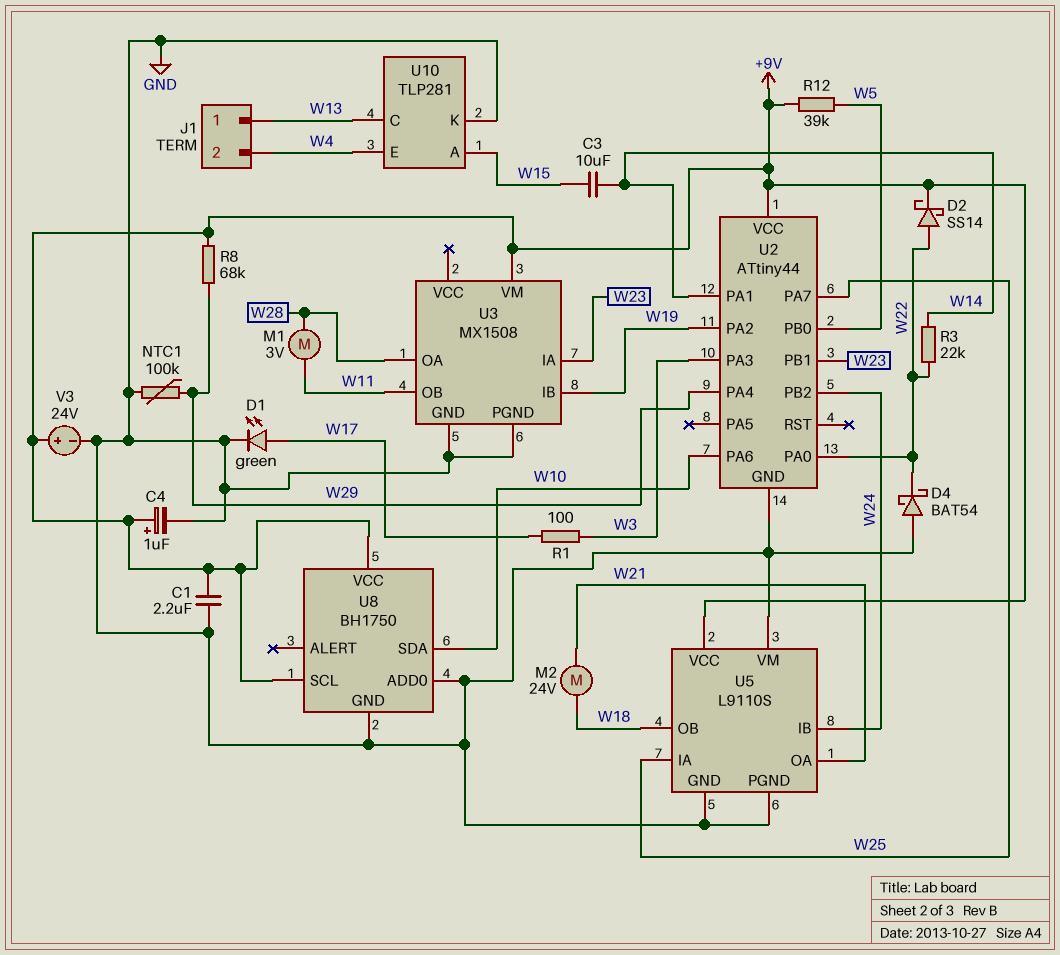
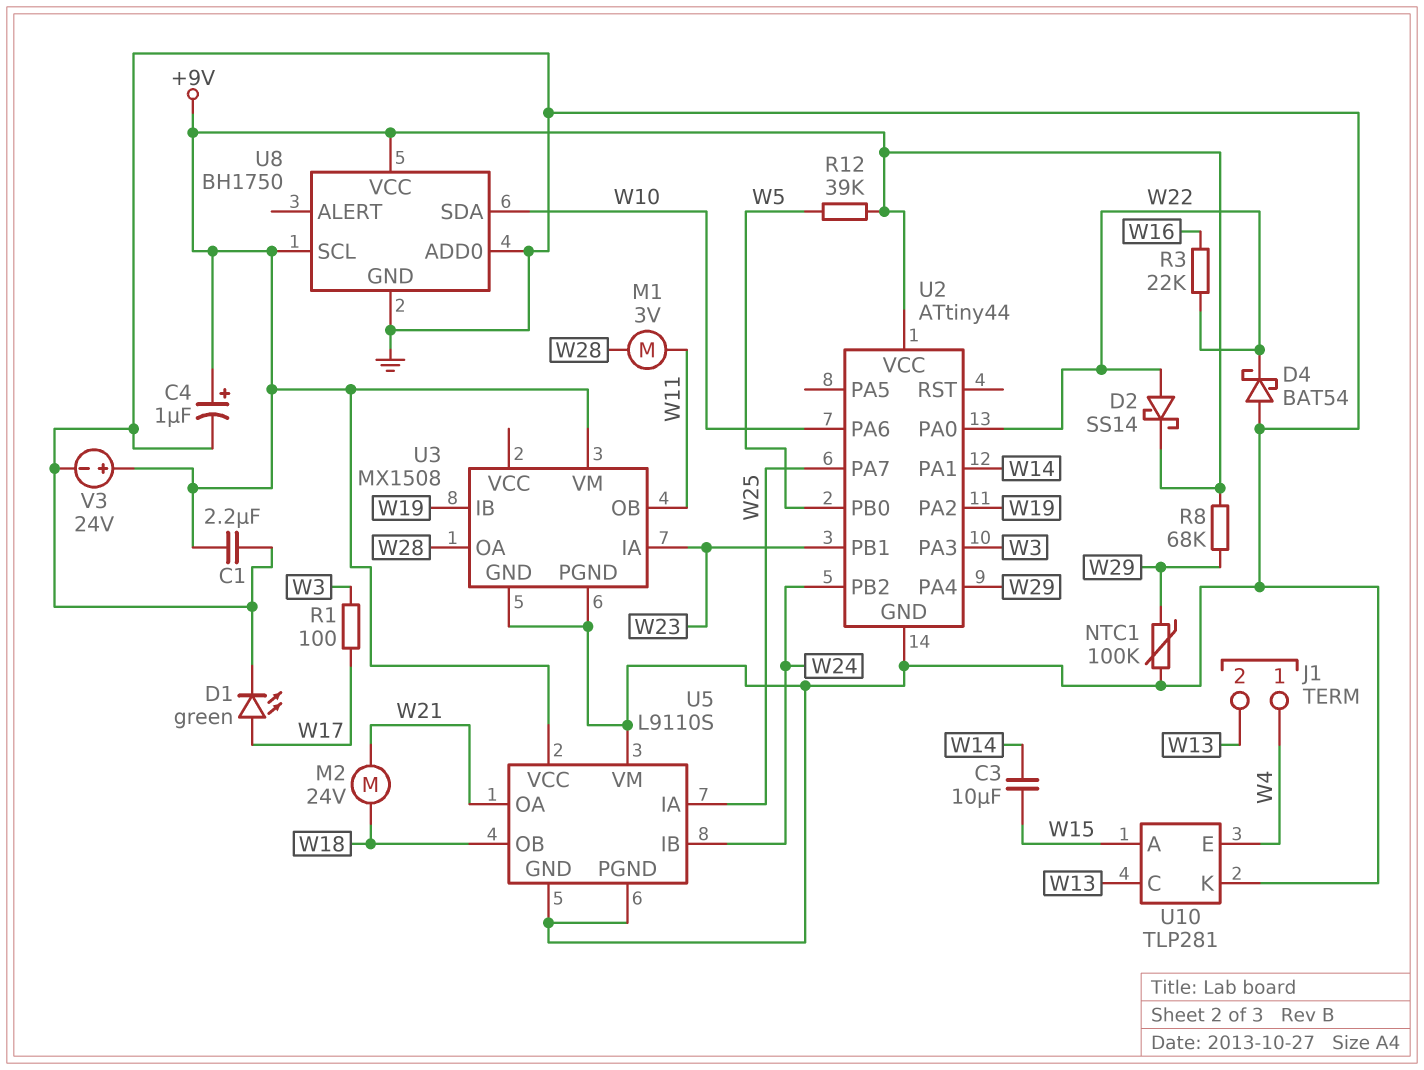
J1 pin 1: W13 -> W4
J1 pin 2: W4 -> W13
R3: 22k (W14, W22) -> 22k (W16, W22)

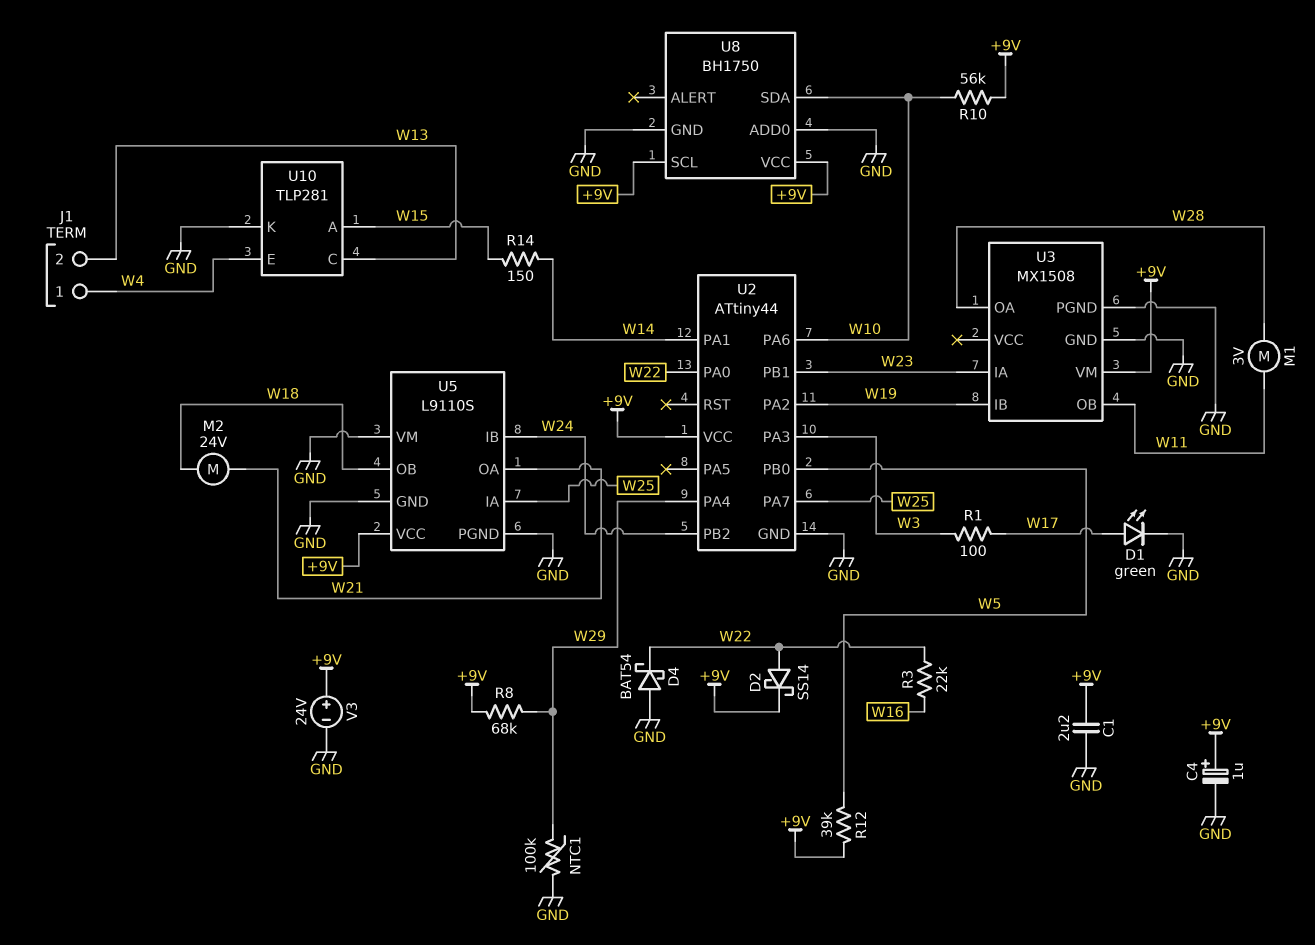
C3: 10uF (W14, W15) -> none
R10: none -> 56k (+9V, W10)
R14: none -> 150 (W14, W15)

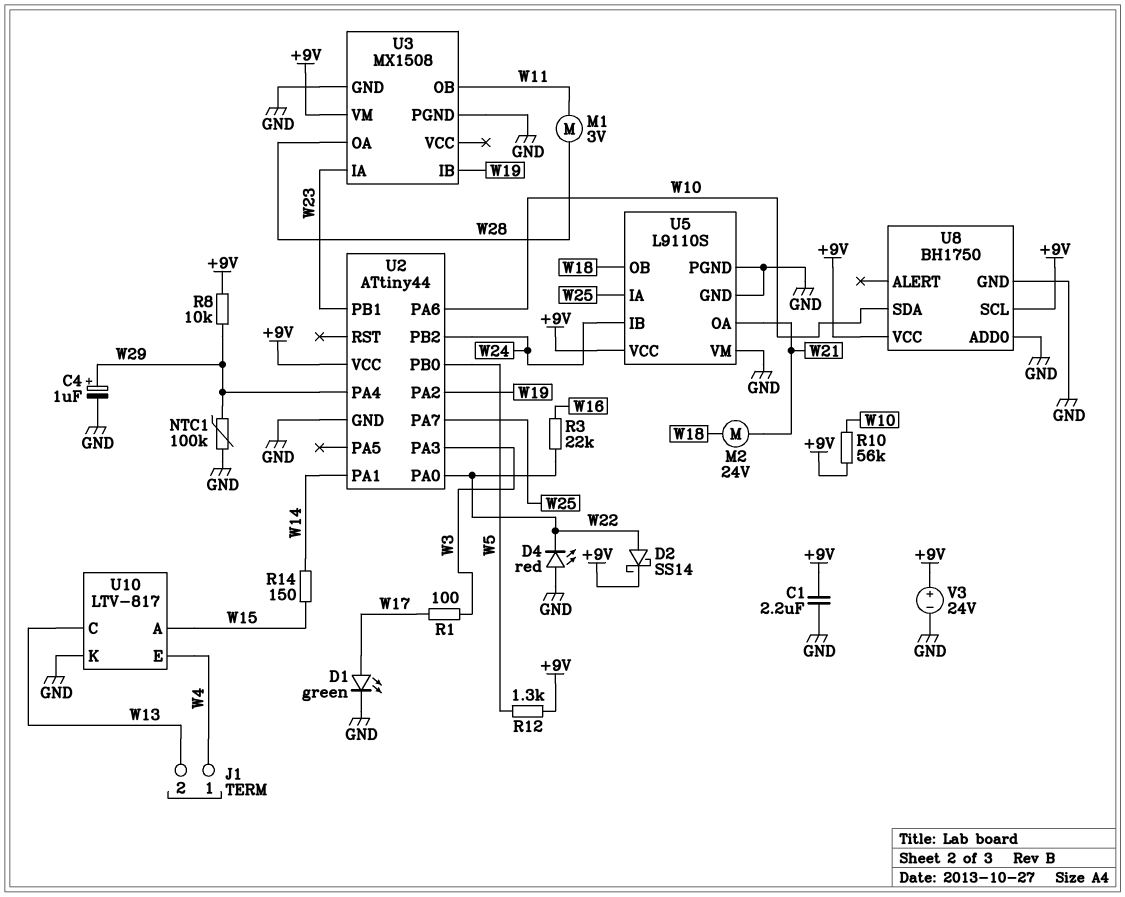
C4: 1uF (plus +9V, minus GND) -> 1uF (plus W29, minus GND)
D4: schottky BAT54 (A GND, K W22) -> LED red (A GND, K W22)
R8: 68k (+9V, W29) -> 10k (+9V, W29)
R12: 39k (+9V, W5) -> 1.3k (+9V, W5)
U10: TLP281 -> LTV-817

